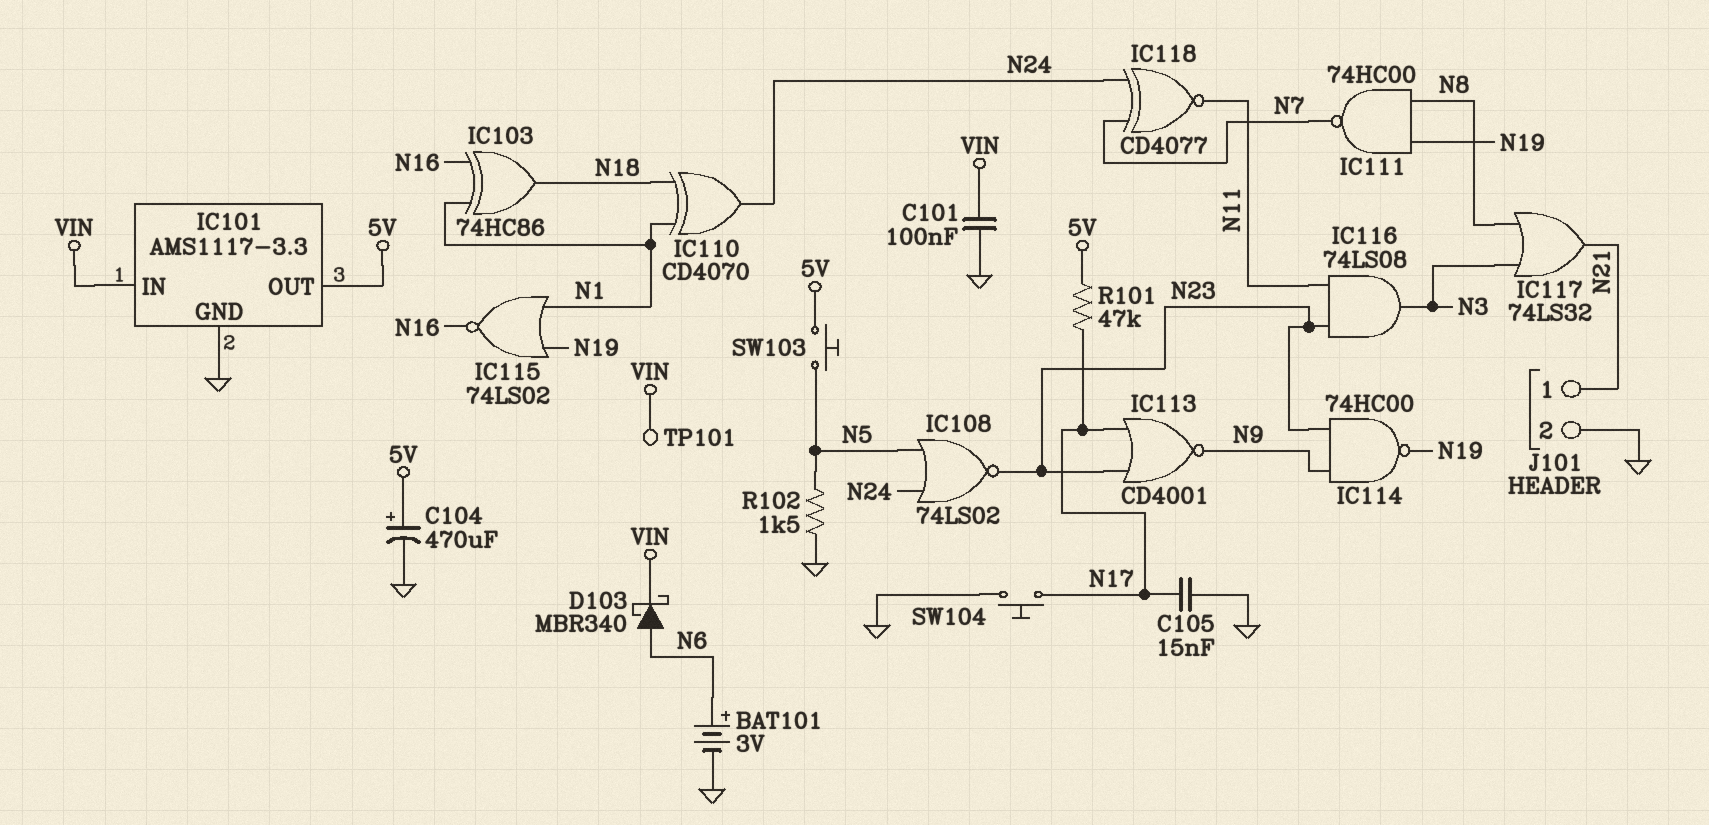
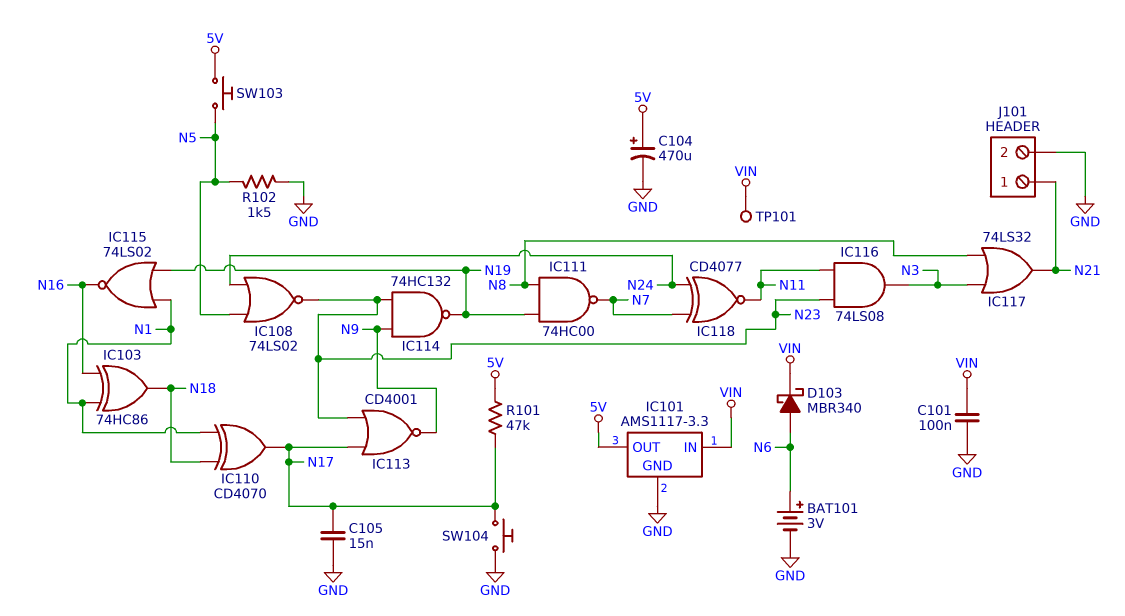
IC110: XOR CD4070 (in N1, in N18, out N24) -> XOR CD4070 (in N1, in N18, out N17)
IC114: NAND 74HC00 (in N9, in N23, out N19) -> NAND 74HC132 (in N9, in N23, out N19)

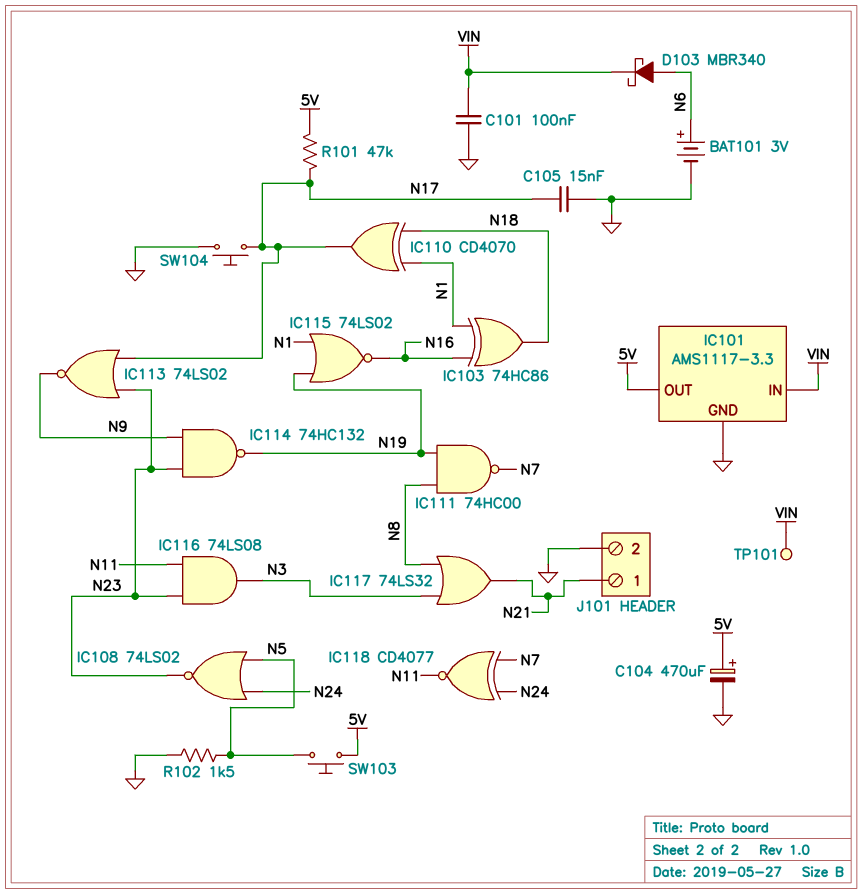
IC113: NOR CD4001 (in N17, in N23, out N9) -> NOR 74LS02 (in N17, in N23, out N9)

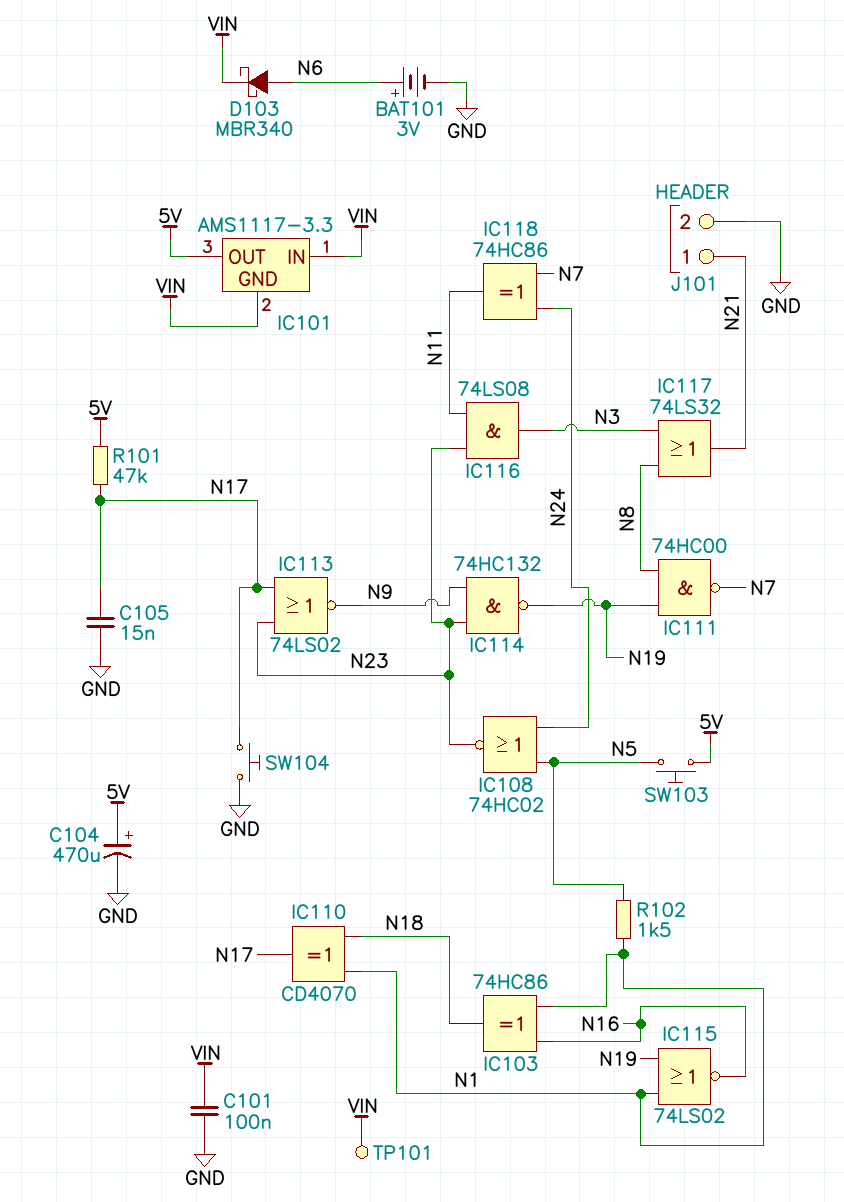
IC101 pin GND: GND -> VIN
IC108: NOR 74LS02 (in N5, in N24, out N23) -> NOR 74HC02 (in N5, in N24, out N23)
IC118: XNOR CD4077 (in N7, in N24, out N11) -> XOR 74HC86 (in N7, in N24, out N11)
R102: 1.5k (GND, N5) -> 1.5k (N1, N5)

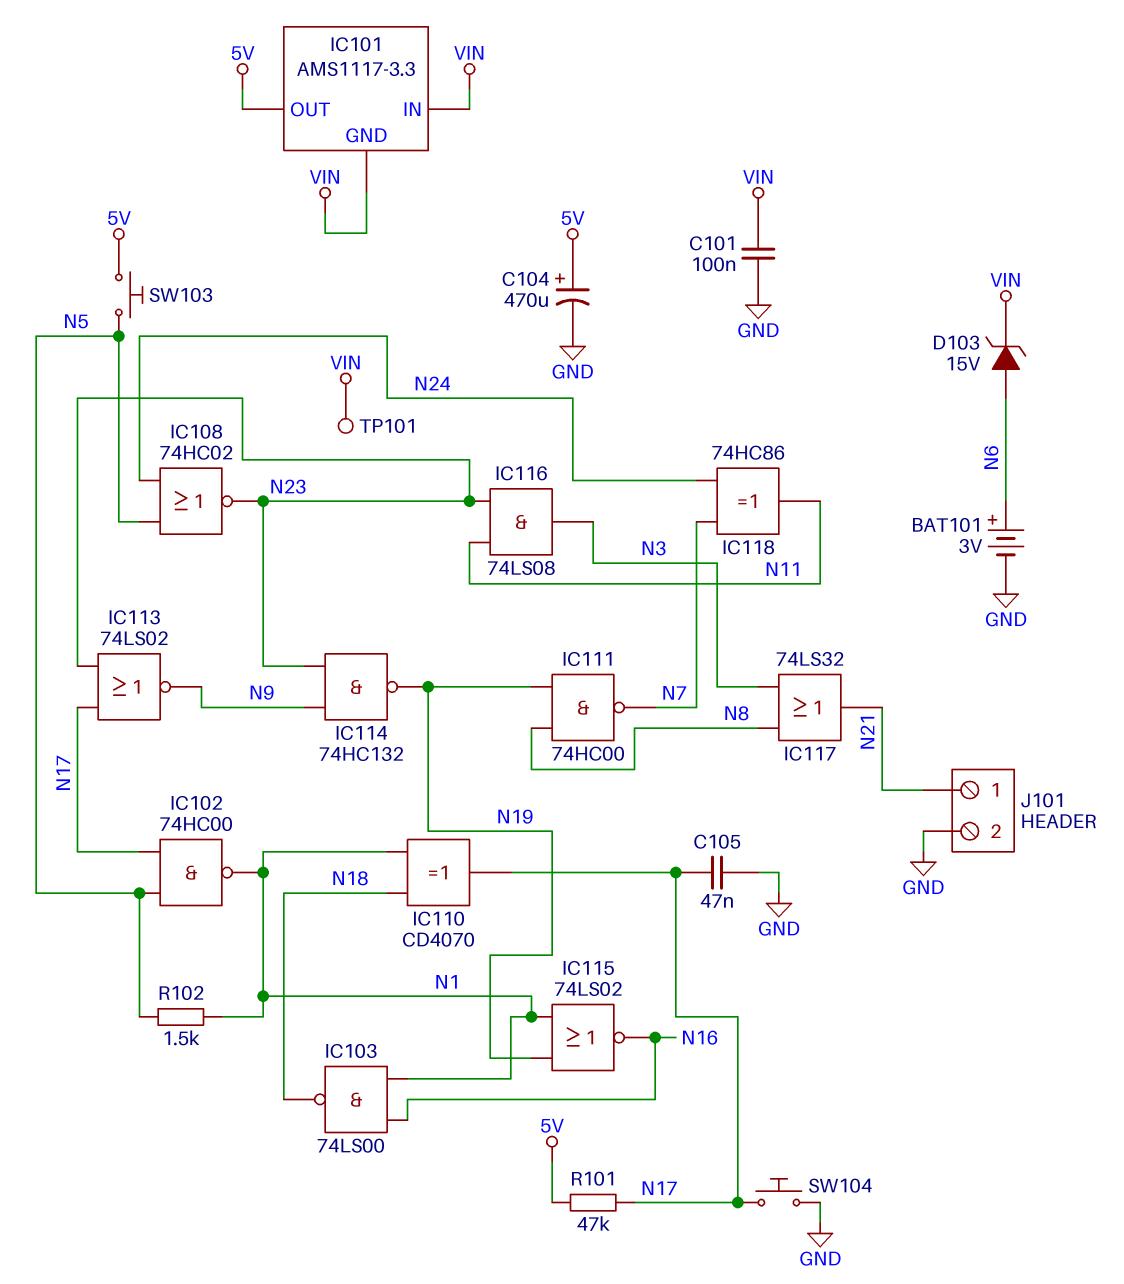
C105: 15nF (GND, N17) -> 47nF (GND, N17)
D103: schottky MBR340 (A N6, K VIN) -> zener 15V (A N6, K VIN)
IC102: none -> NAND 74HC00 (in N5, in N17, out N1)
IC103: XOR 74HC86 (in N1, in N16, out N18) -> NAND 74LS00 (in N1, in N16, out N18)

